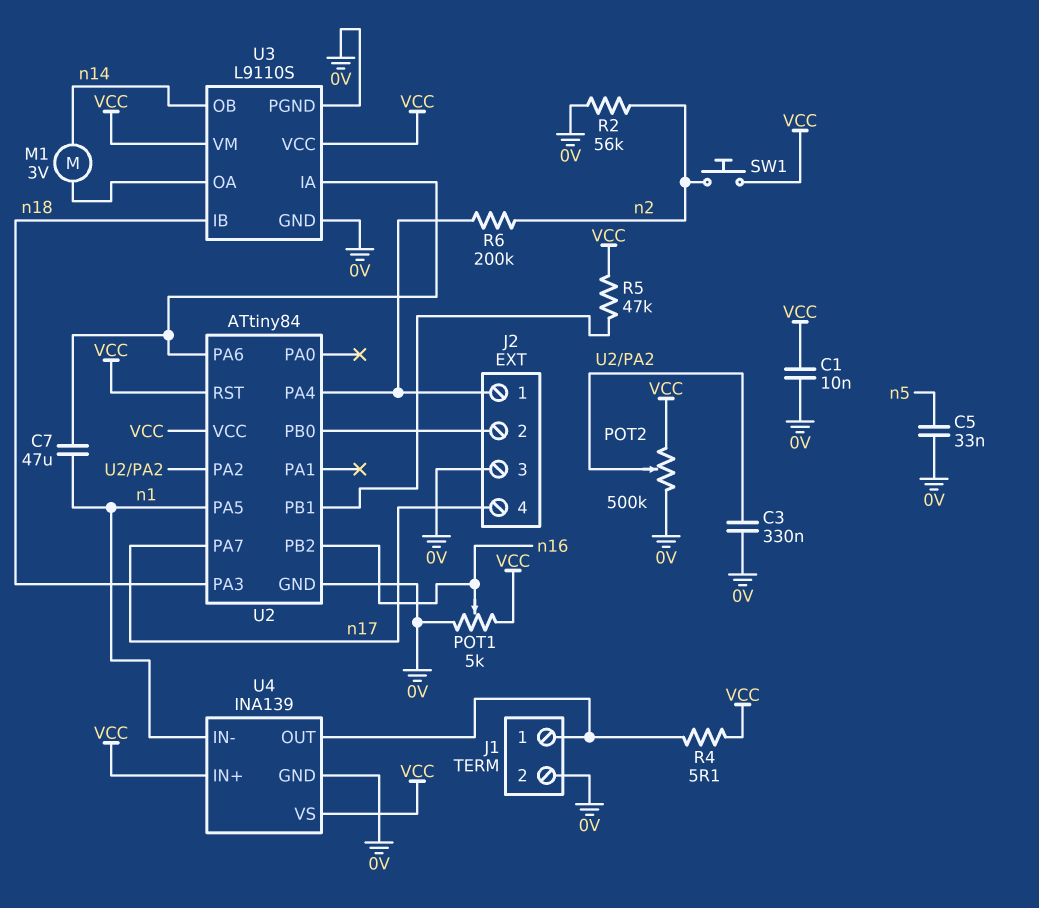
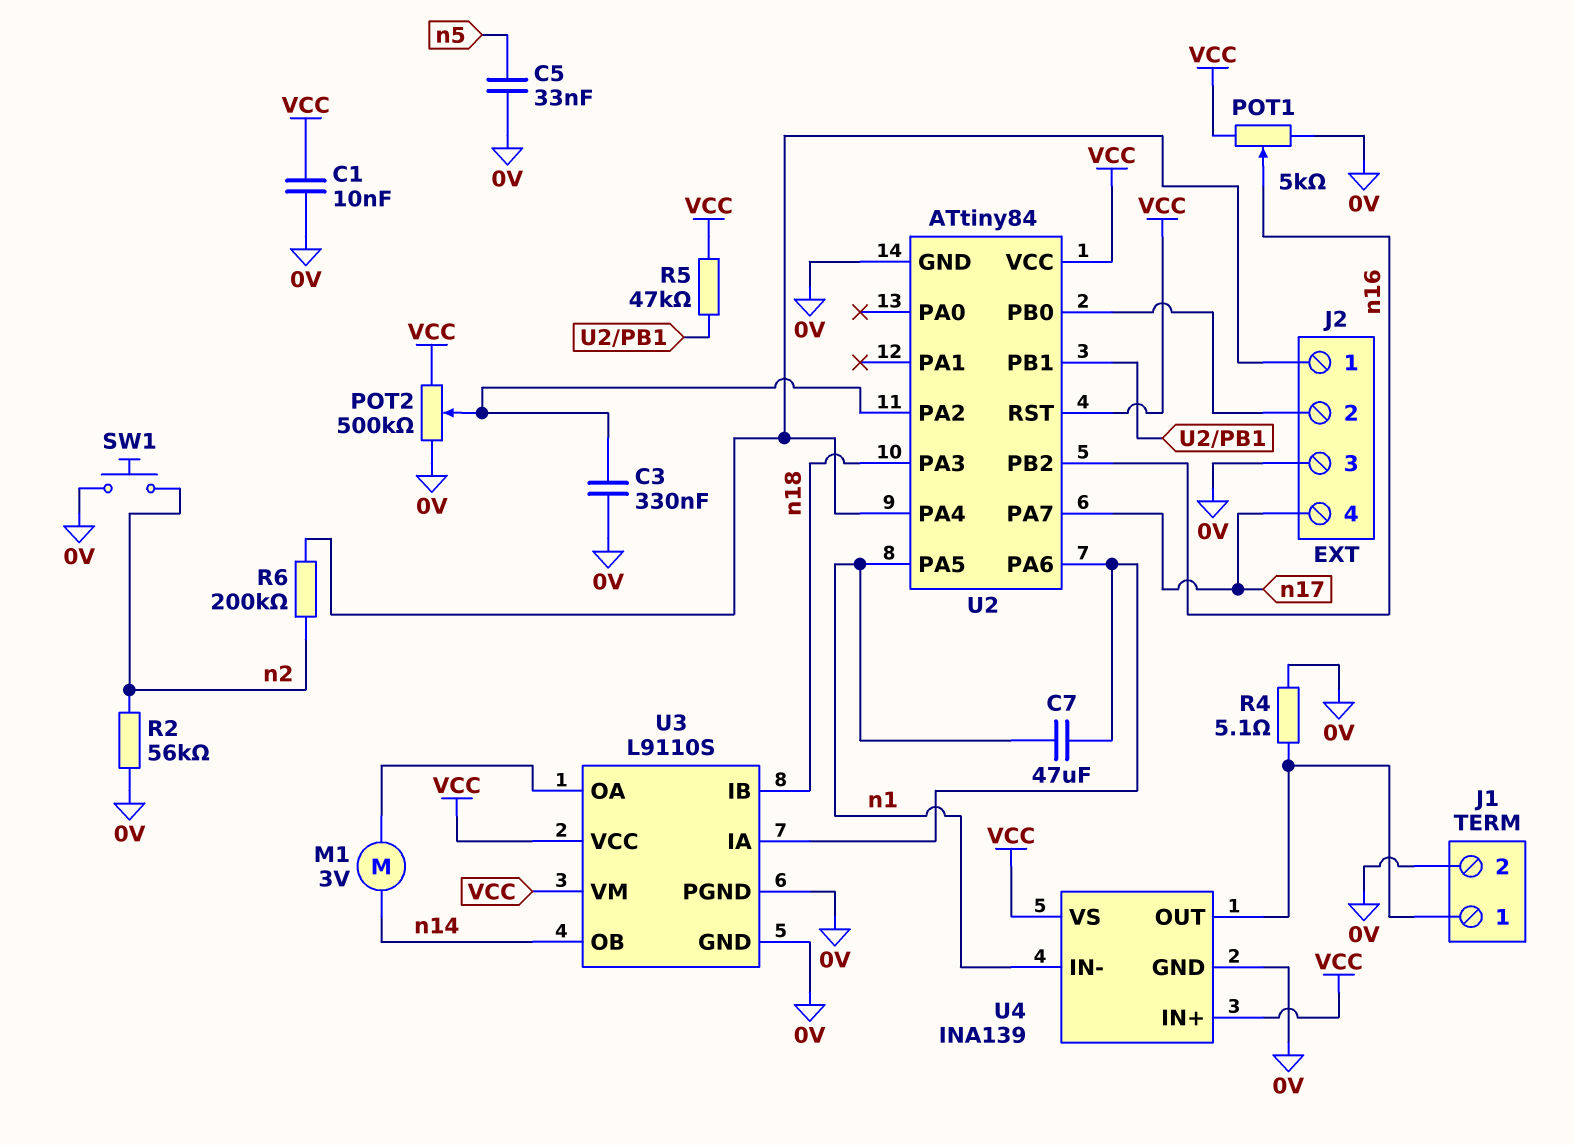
R4: 5.1 (J1/1, VCC) -> 5.1 (0V, J1/1)
SW1: button (VCC, n2) -> button (0V, n2)

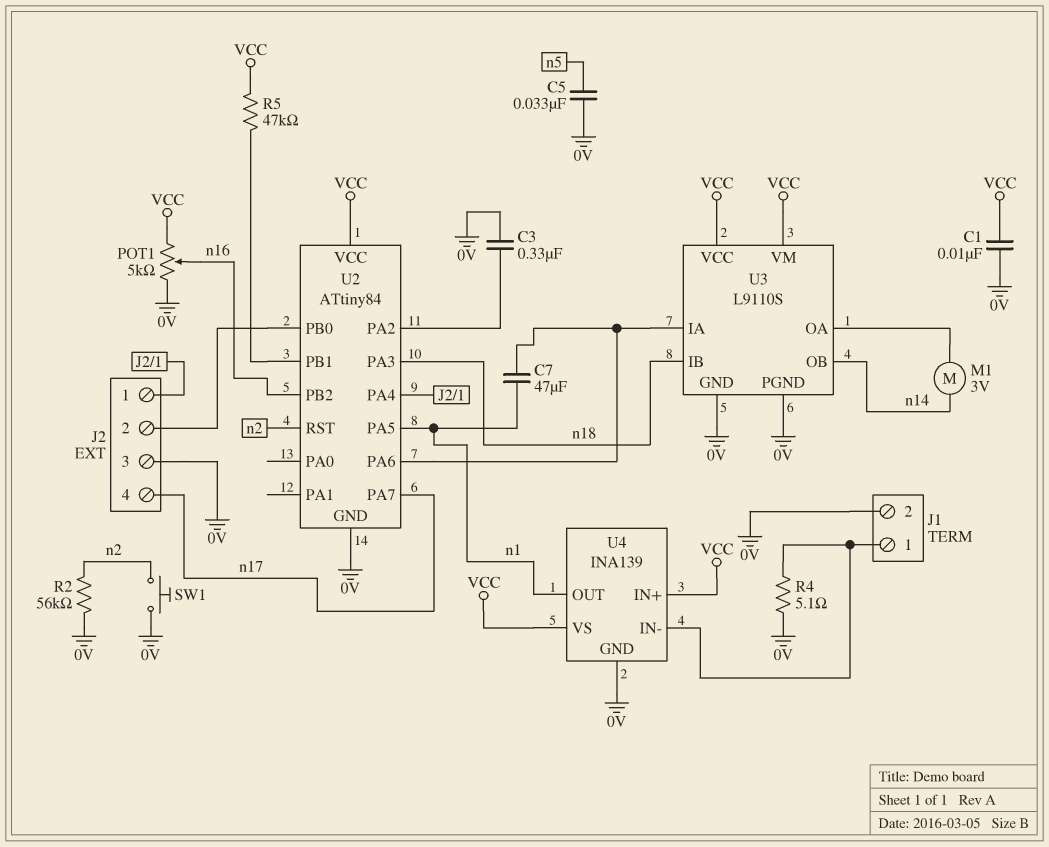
POT2: 500k (0V, VCC, wiper U2/PA2) -> none
R6: 200k (J2/1, n2) -> none
U2 pin RST: VCC -> n2
U4 pin IN-: n1 -> J1/1
U4 pin OUT: J1/1 -> n1

